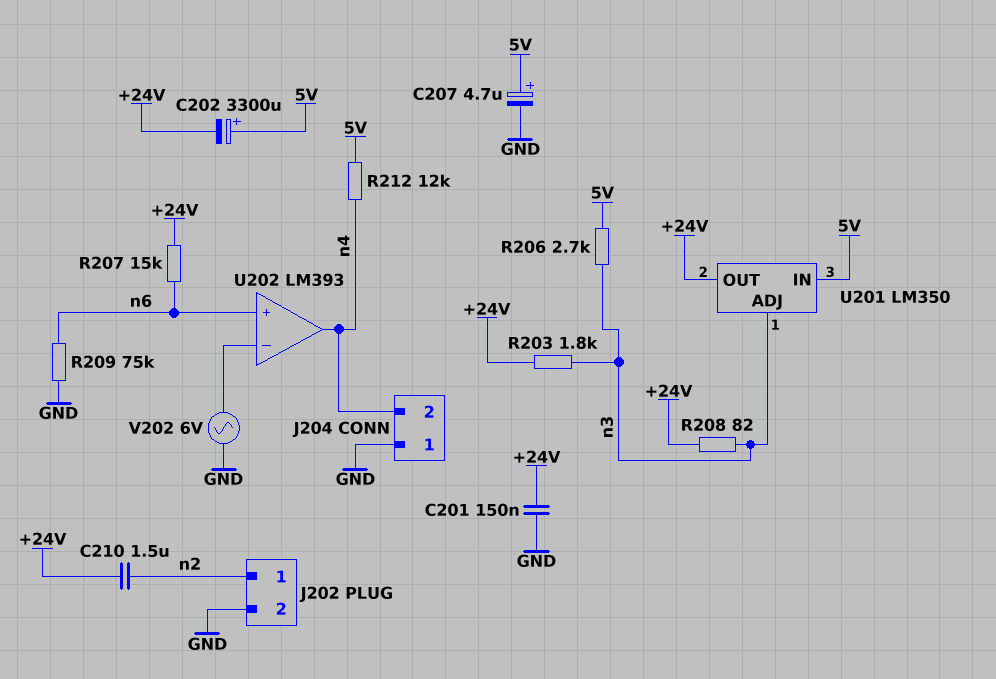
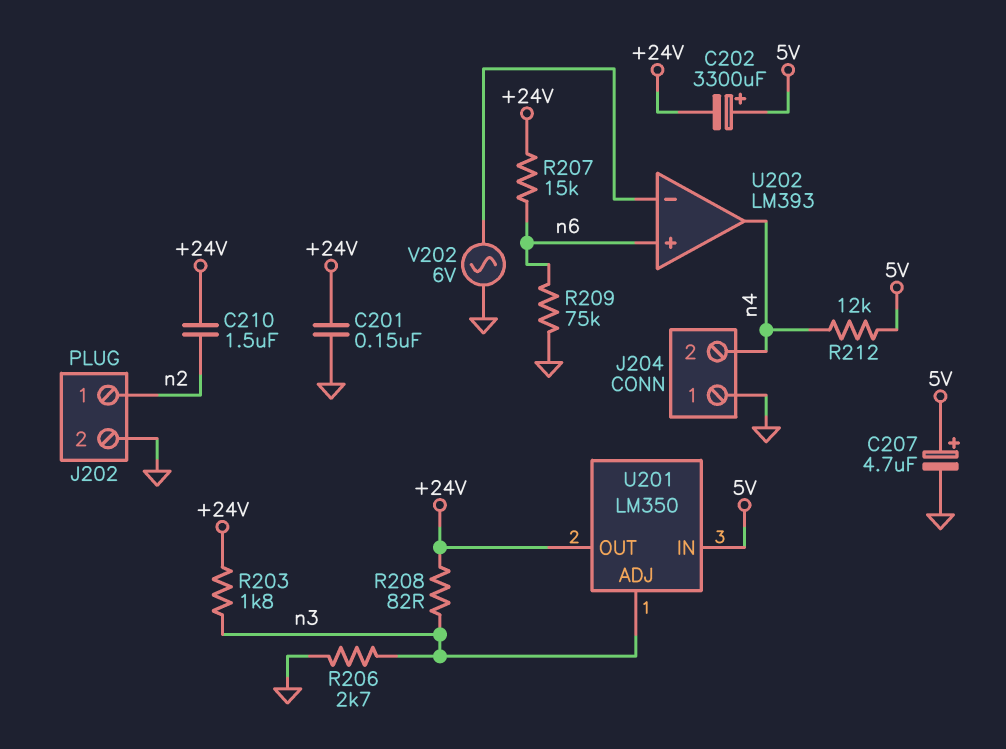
R206: 2.7k (5V, n3) -> 2.7k (GND, n3)

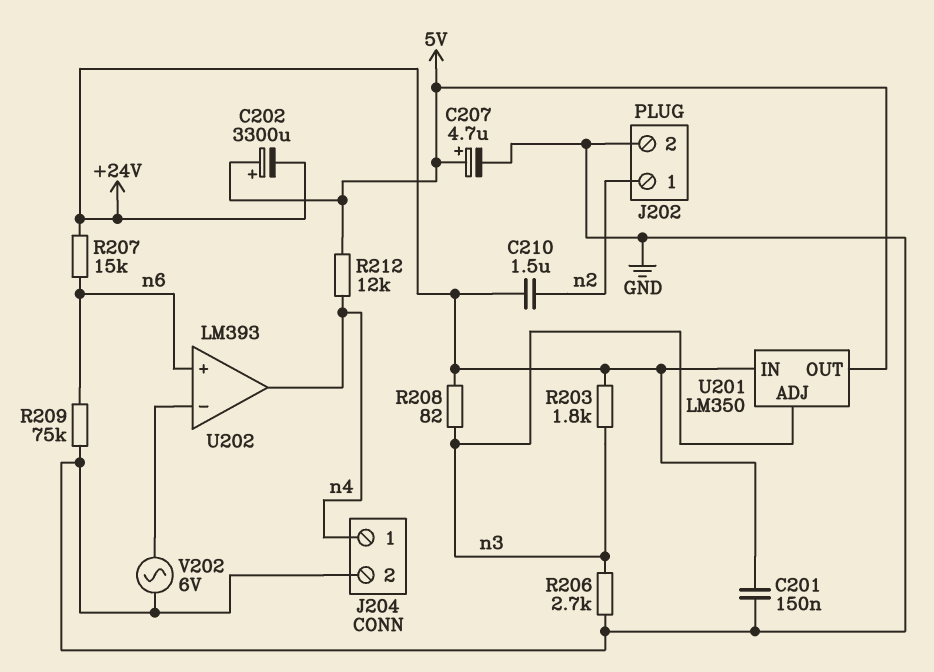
J204 pin 1: GND -> n4
J204 pin 2: n4 -> GND
U201 pin IN: 5V -> +24V
U201 pin OUT: +24V -> 5V

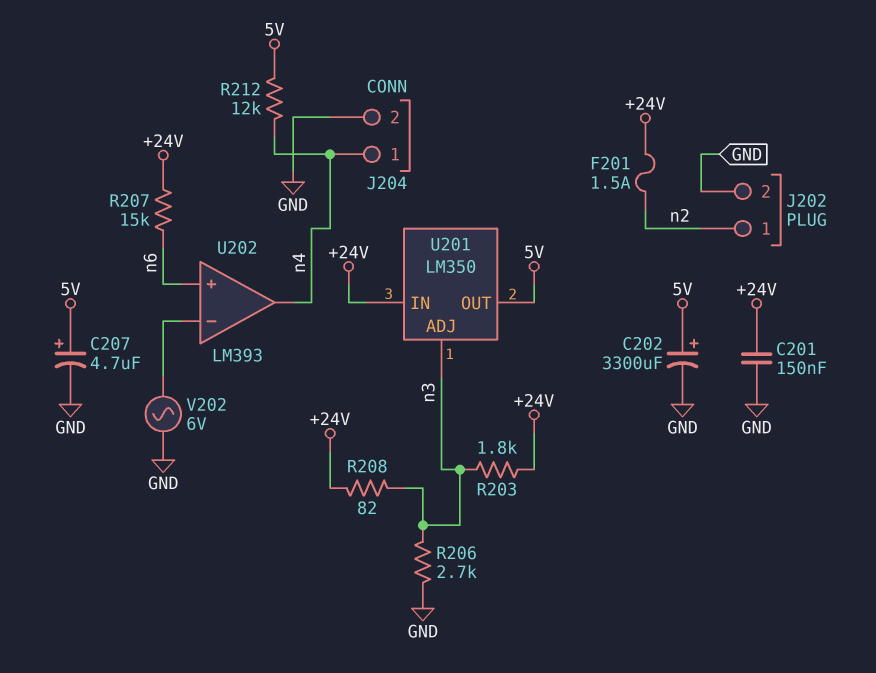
C202: 3300uF (plus 5V, minus +24V) -> 3300uF (plus 5V, minus GND)
C210: 1.5uF (+24V, n2) -> none
F201: none -> 1.5A (+24V, n2)
R209: 75k (GND, n6) -> none

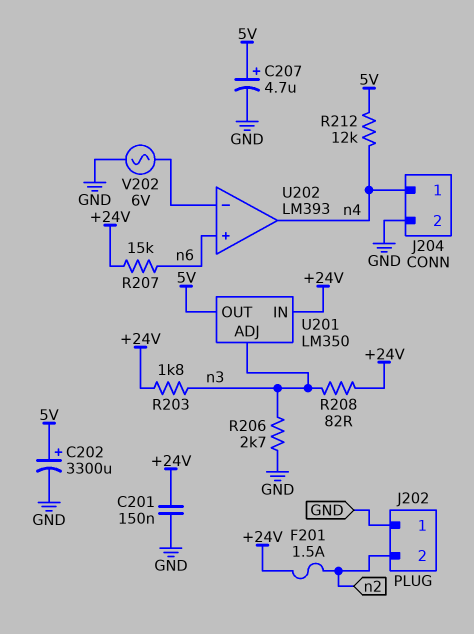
J202 pin 1: n2 -> GND
J202 pin 2: GND -> n2

